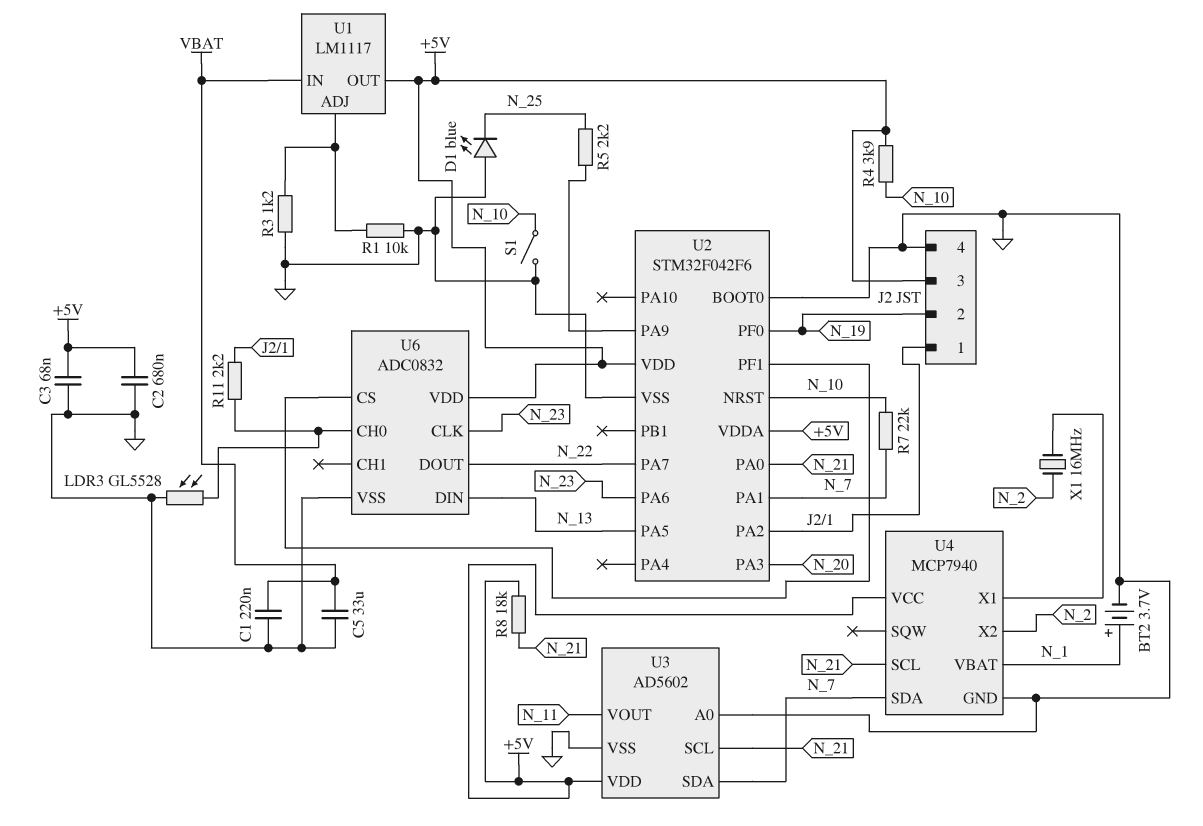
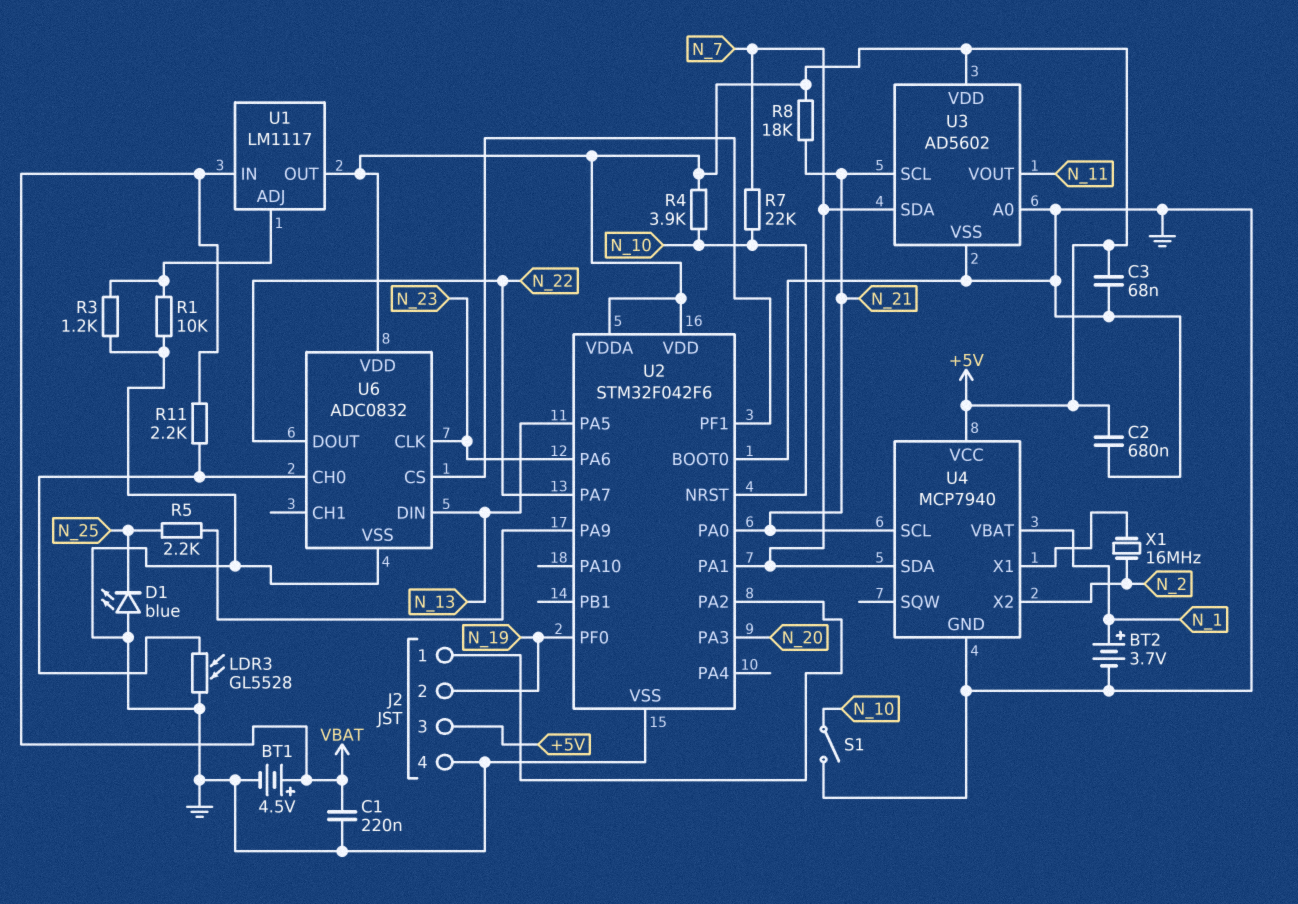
BT1: none -> 4.5V (plus VBAT, minus GND)
C5: 33uF (GND, VBAT) -> none
R11: 2.2k (J2/1, U6/CH0) -> 2.2k (U6/CH0, VBAT)

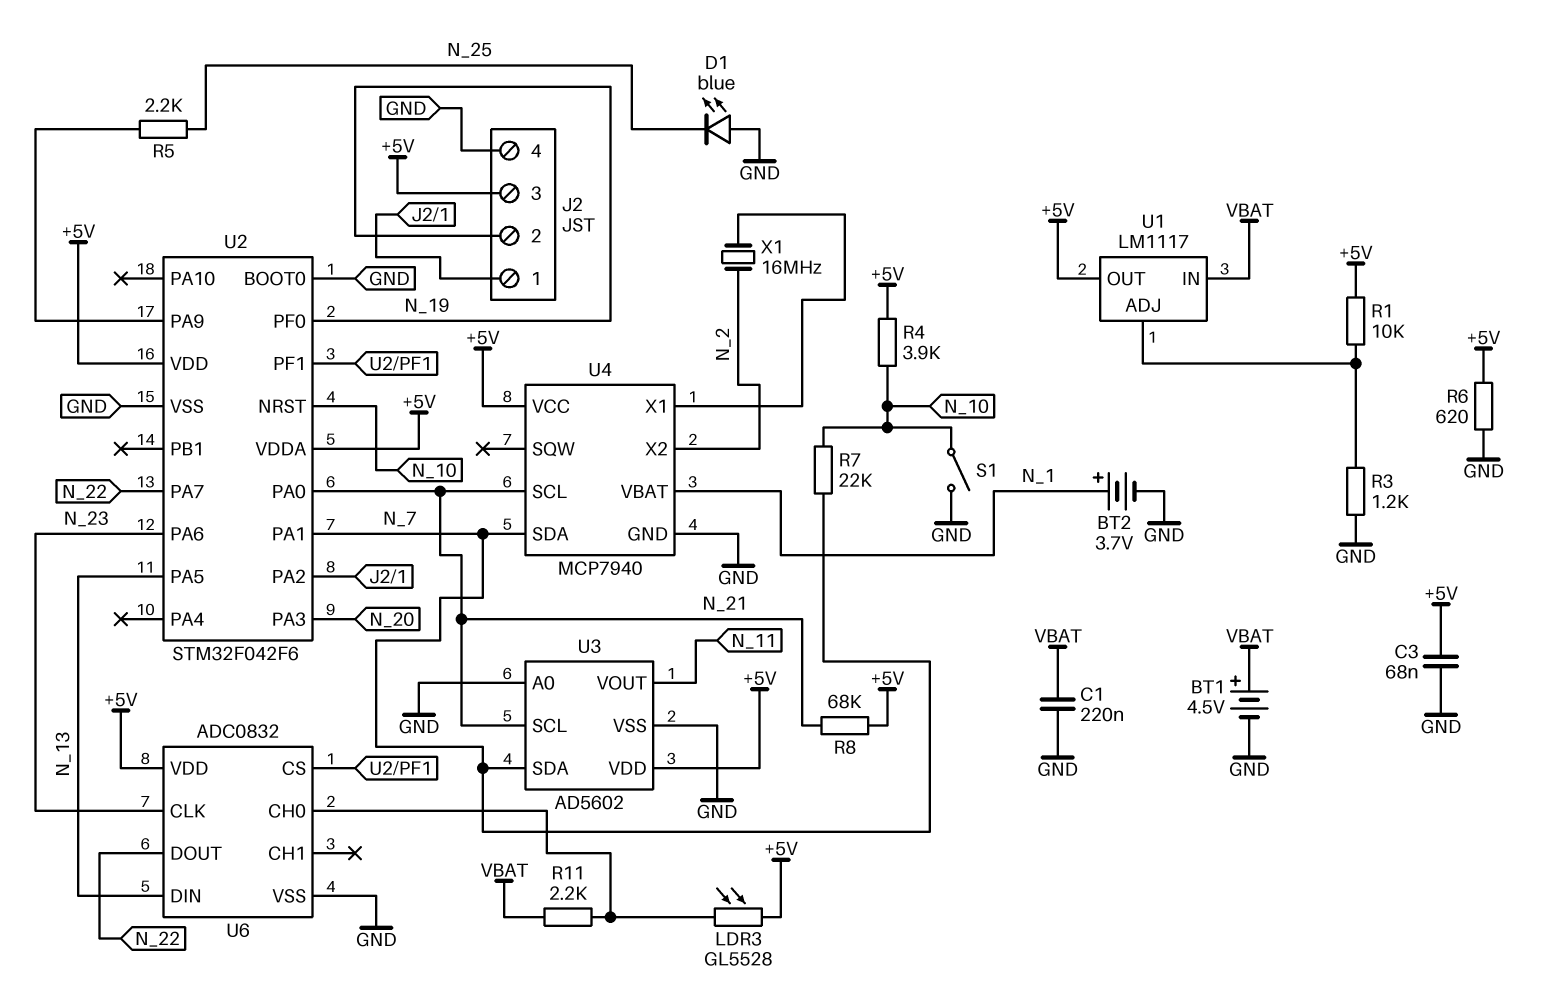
C2: 680nF (+5V, GND) -> none
LDR3: GL5528 (GND, U6/CH0) -> GL5528 (+5V, U6/CH0)
R1: 10k (GND, U1/ADJ) -> 10k (+5V, U1/ADJ)
R6: none -> 620 (+5V, GND)
R8: 18k (+5V, N_21) -> 68k (+5V, N_21)

